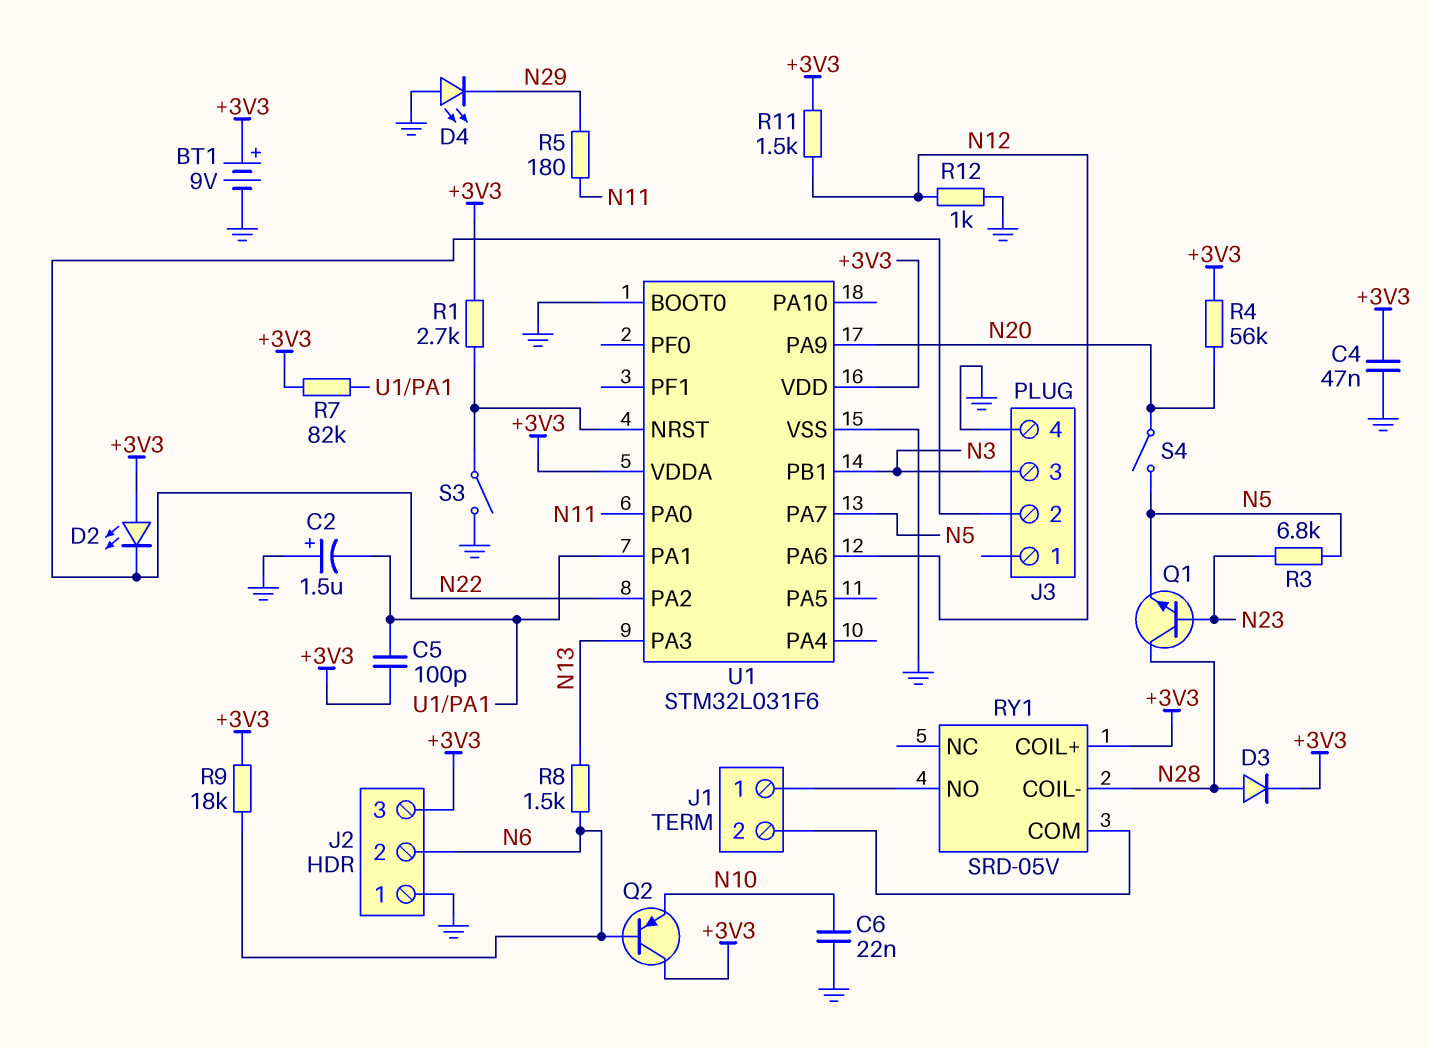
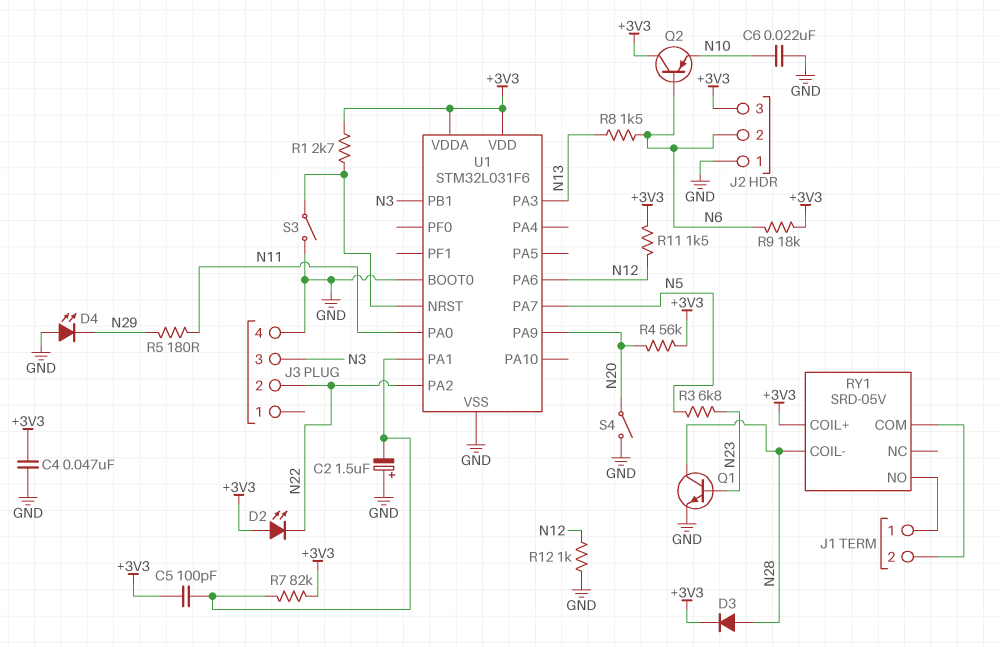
BT1: 9V (plus +3V3, minus GND) -> none
Q1: NPN (B N23, C N28, E N5) -> NPN (B N23, C N28, E GND)
S4: switch (N5, N20) -> switch (GND, N20)

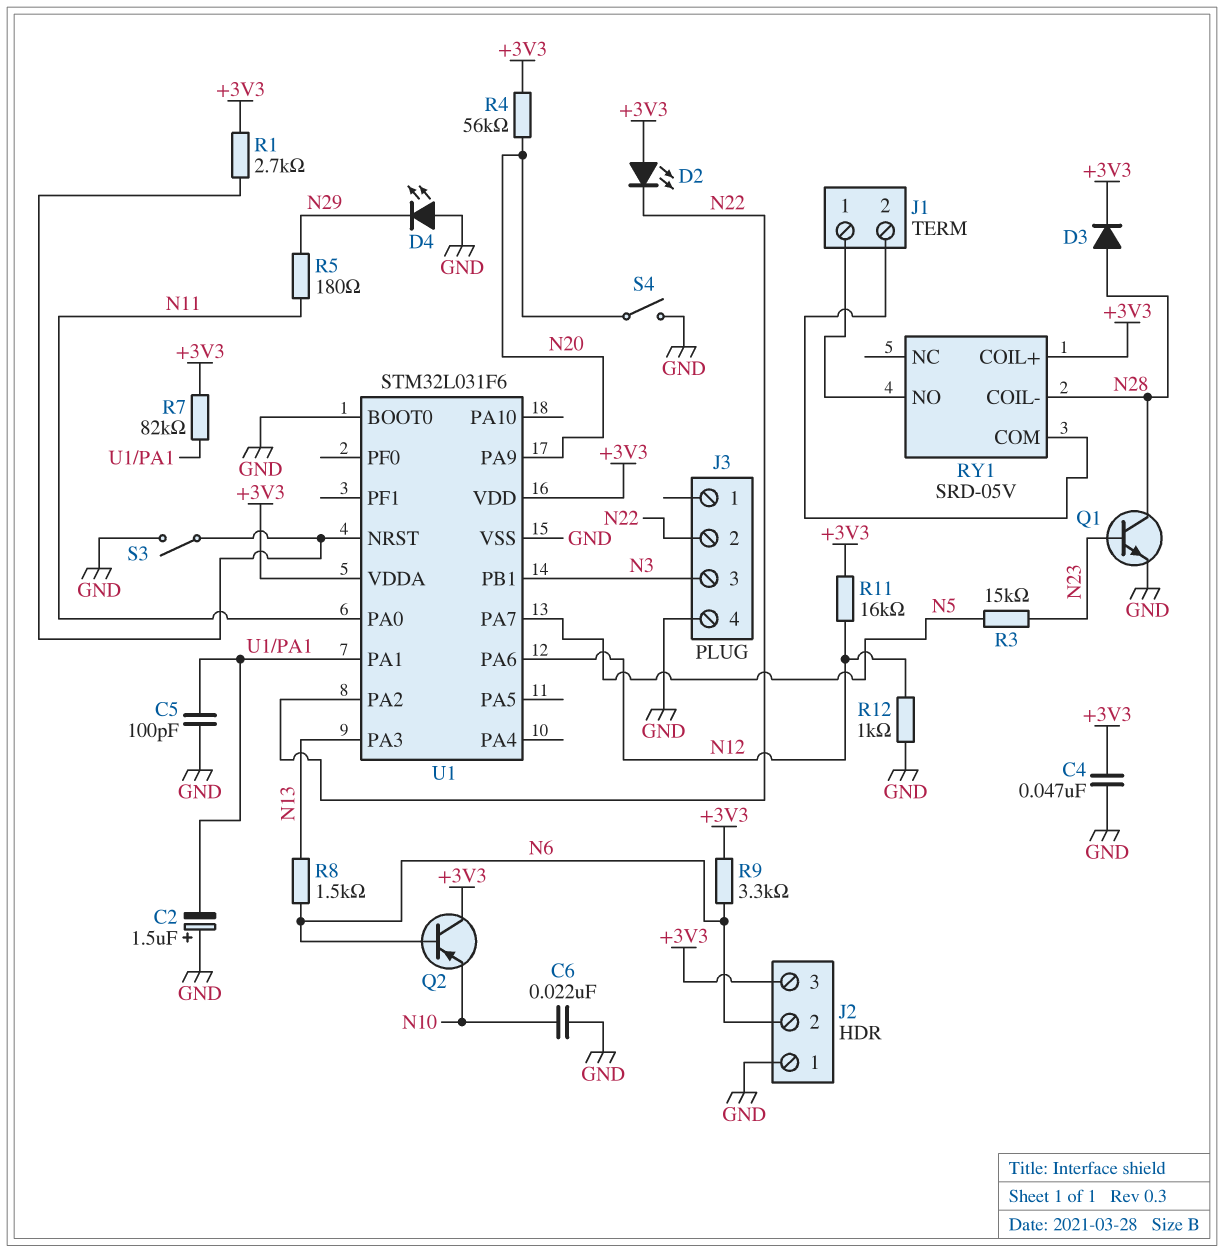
C5: 100pF (+3V3, U1/PA1) -> 100pF (GND, U1/PA1)
R3: 6.8k (N5, N23) -> 15k (N5, N23)
R9: 18k (+3V3, N6) -> 3.3k (+3V3, N6)
R11: 1.5k (+3V3, N12) -> 16k (+3V3, N12)

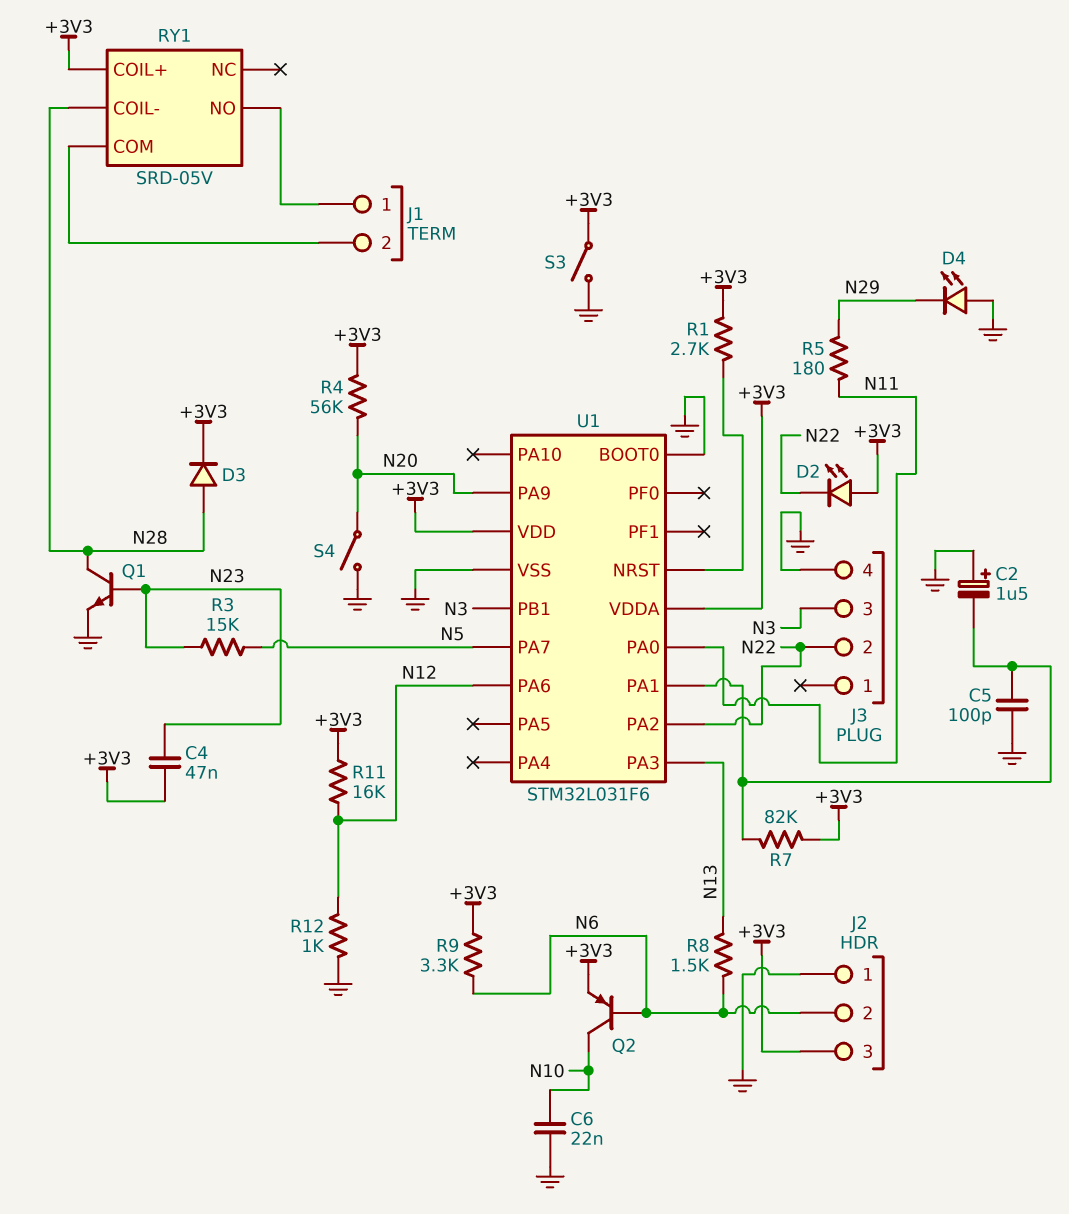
C4: 47nF (+3V3, GND) -> 47nF (+3V3, N23)
Q2: PNP (B N6, C +3V3, E N10) -> PNP (B N6, C N10, E +3V3)
S3: switch (GND, U1/NRST) -> switch (+3V3, GND)

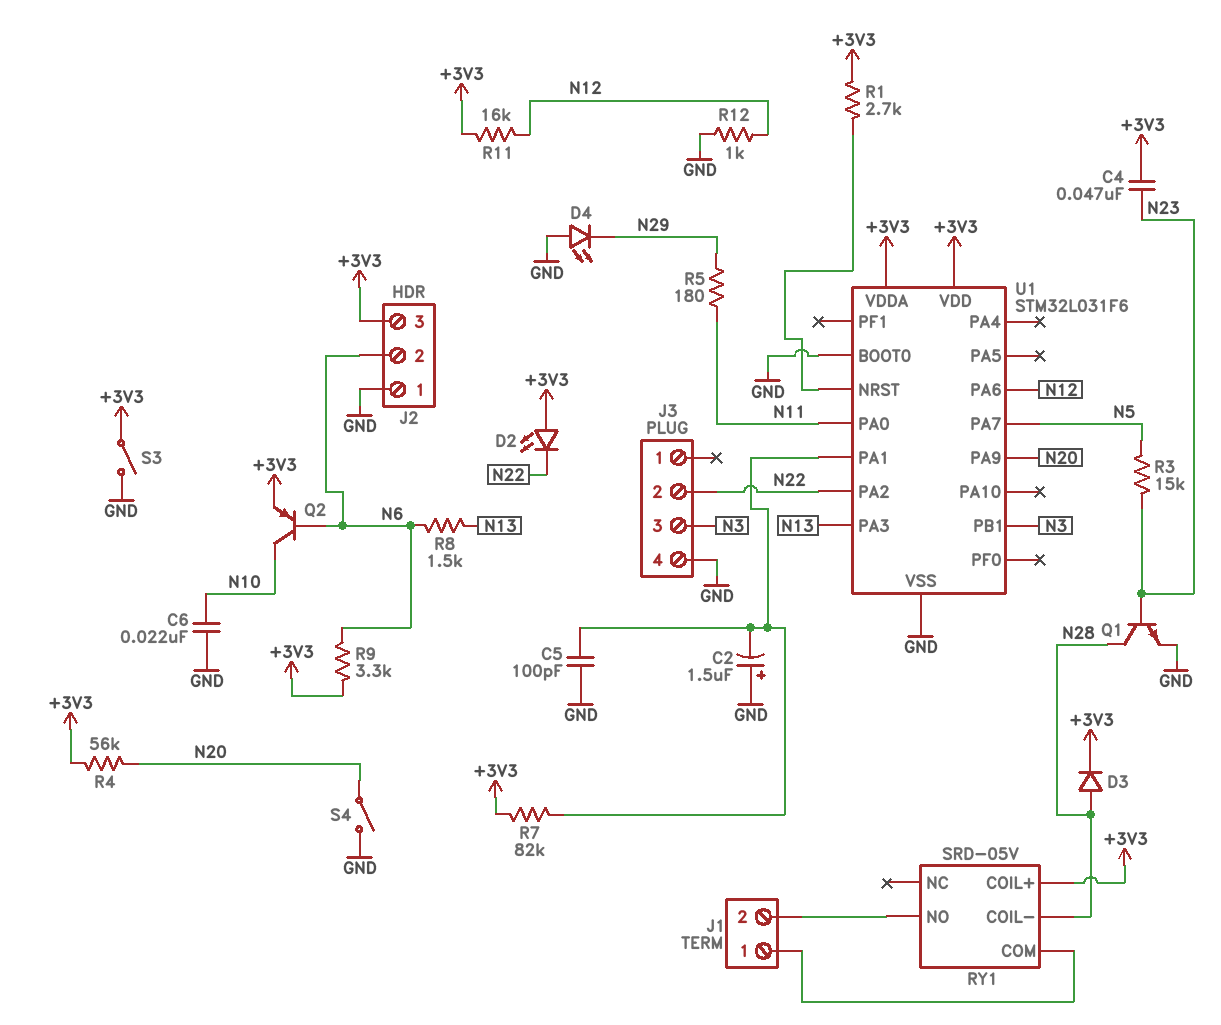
RY1 pin COM: J1/2 -> J1/1
RY1 pin NO: J1/1 -> J1/2

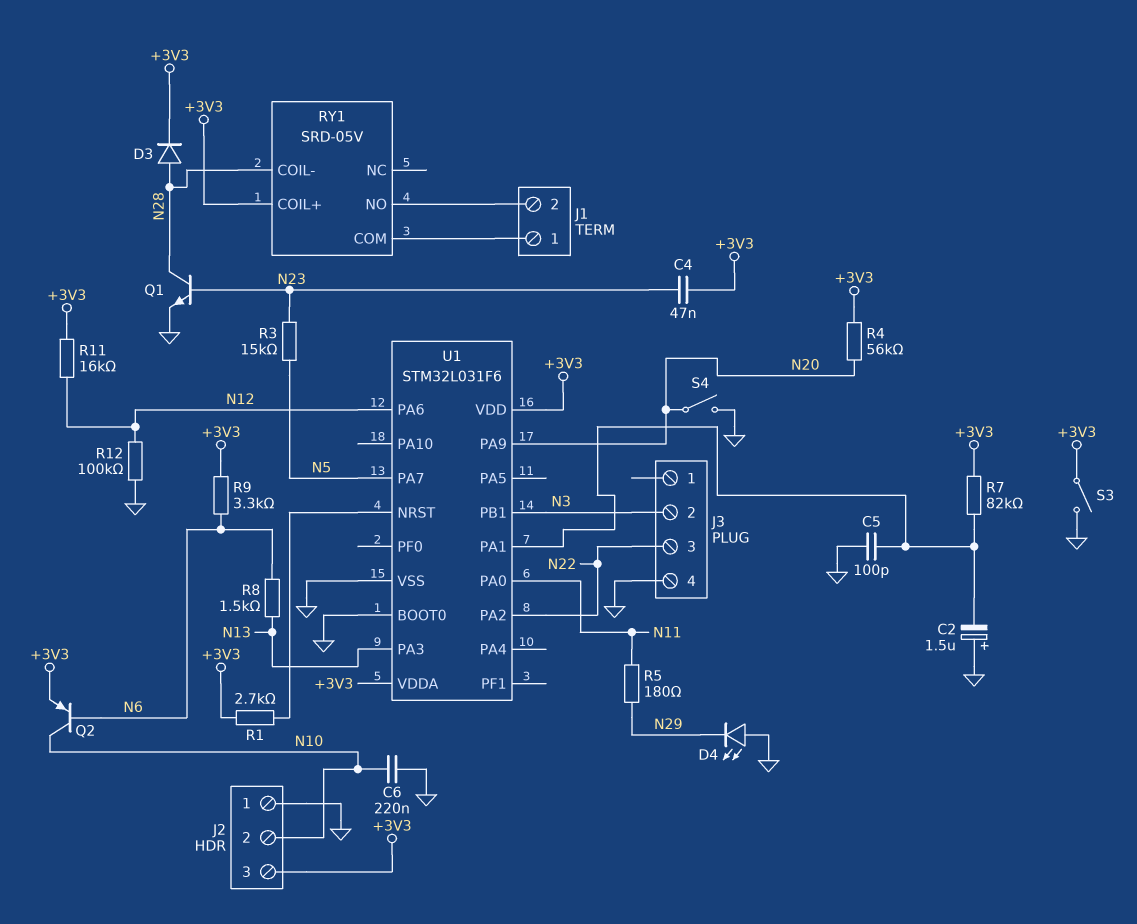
C6: 22nF (GND, N10) -> 220nF (GND, N10)
D2: LED (A +3V3, K N22) -> none
J2 pin 2: N6 -> N10
J3 pin 2: N22 -> N3
J3 pin 3: N3 -> N22
R12: 1k (GND, N12) -> 100k (GND, N12)

